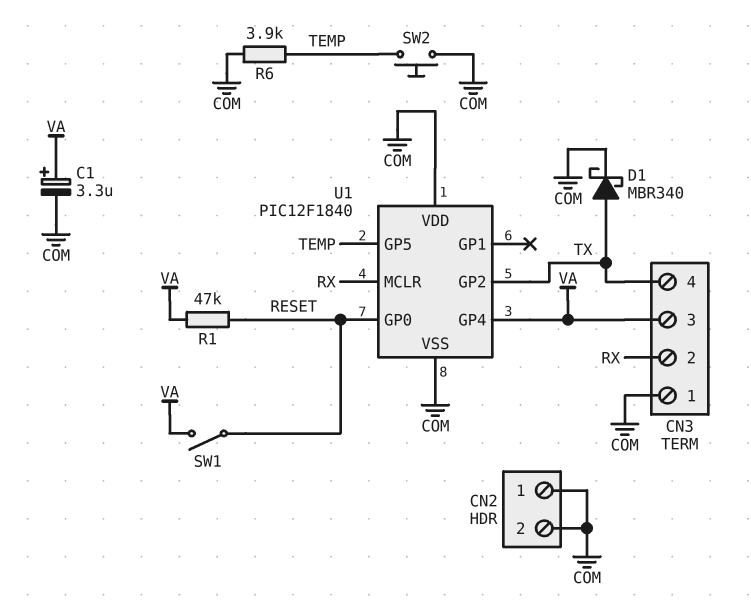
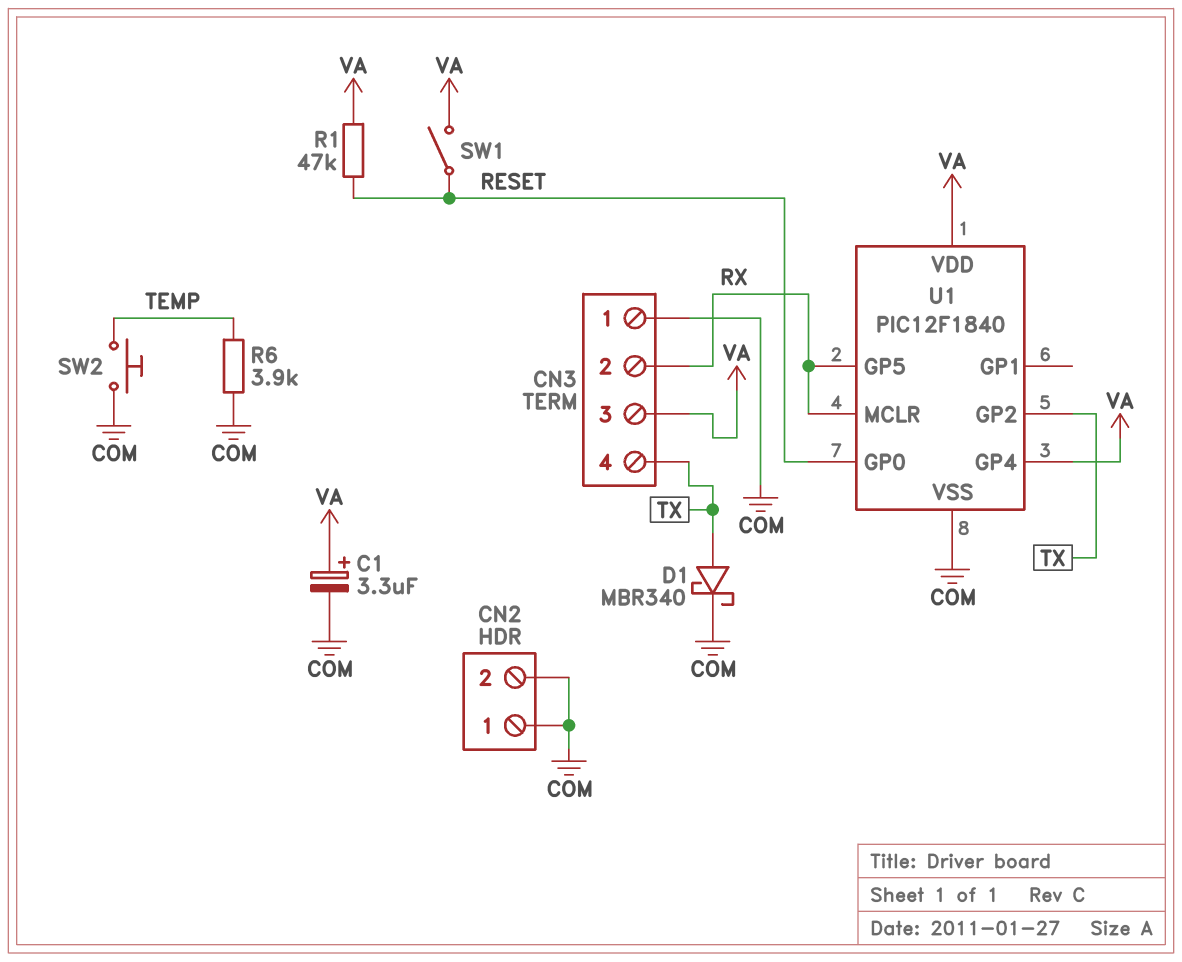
U1 pin GP5: TEMP -> RX
U1 pin VDD: COM -> VA

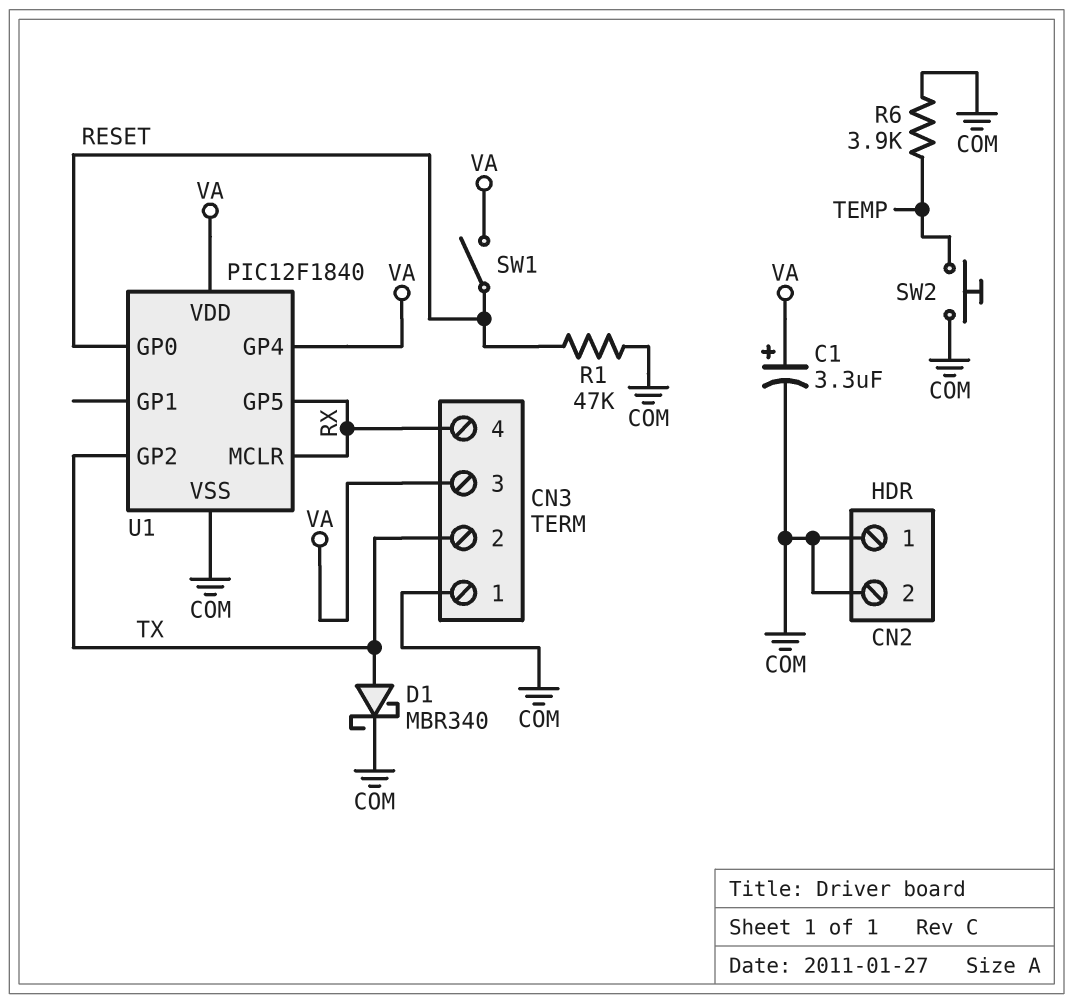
CN3 pin 2: RX -> TX
CN3 pin 4: TX -> RX
R1: 47k (RESET, VA) -> 47k (COM, RESET)

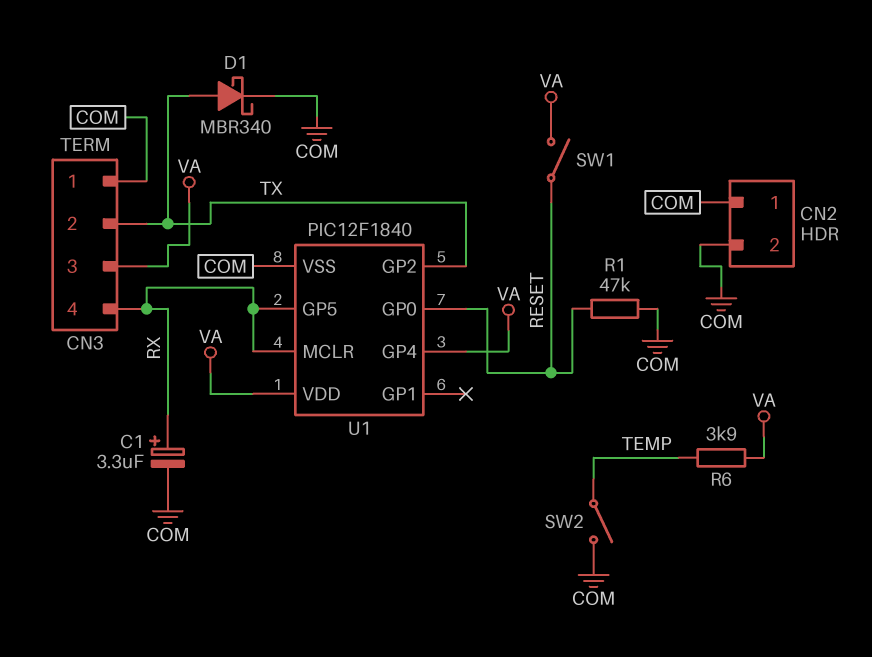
C1: 3.3uF (plus VA, minus COM) -> 3.3uF (plus RX, minus COM)
R6: 3.9k (COM, TEMP) -> 3.9k (TEMP, VA)
SW2: button (COM, TEMP) -> switch (COM, TEMP)

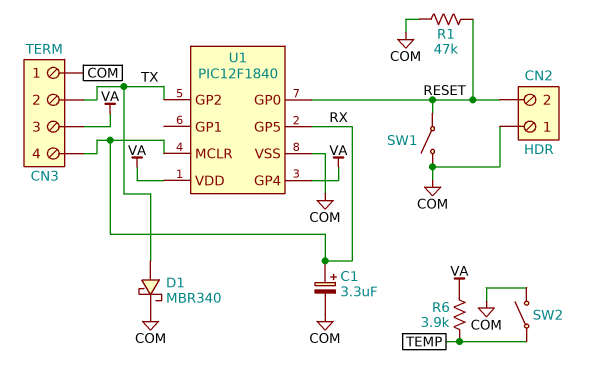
CN2 pin 2: COM -> RESET
SW1: switch (RESET, VA) -> switch (COM, RESET)

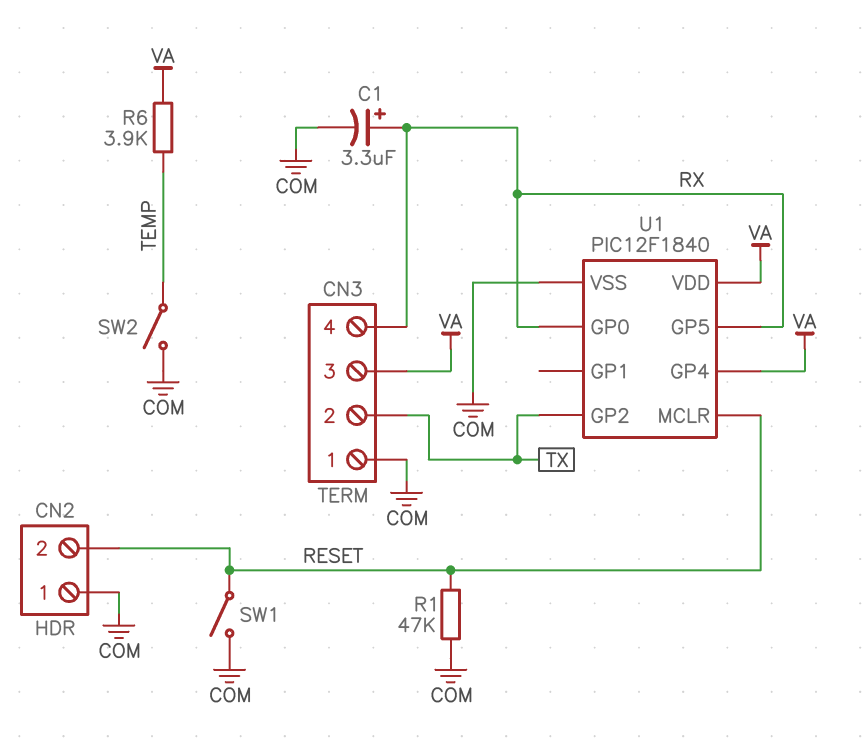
D1: schottky MBR340 (A TX, K COM) -> none
U1 pin GP0: RESET -> RX
U1 pin MCLR: RX -> RESET

